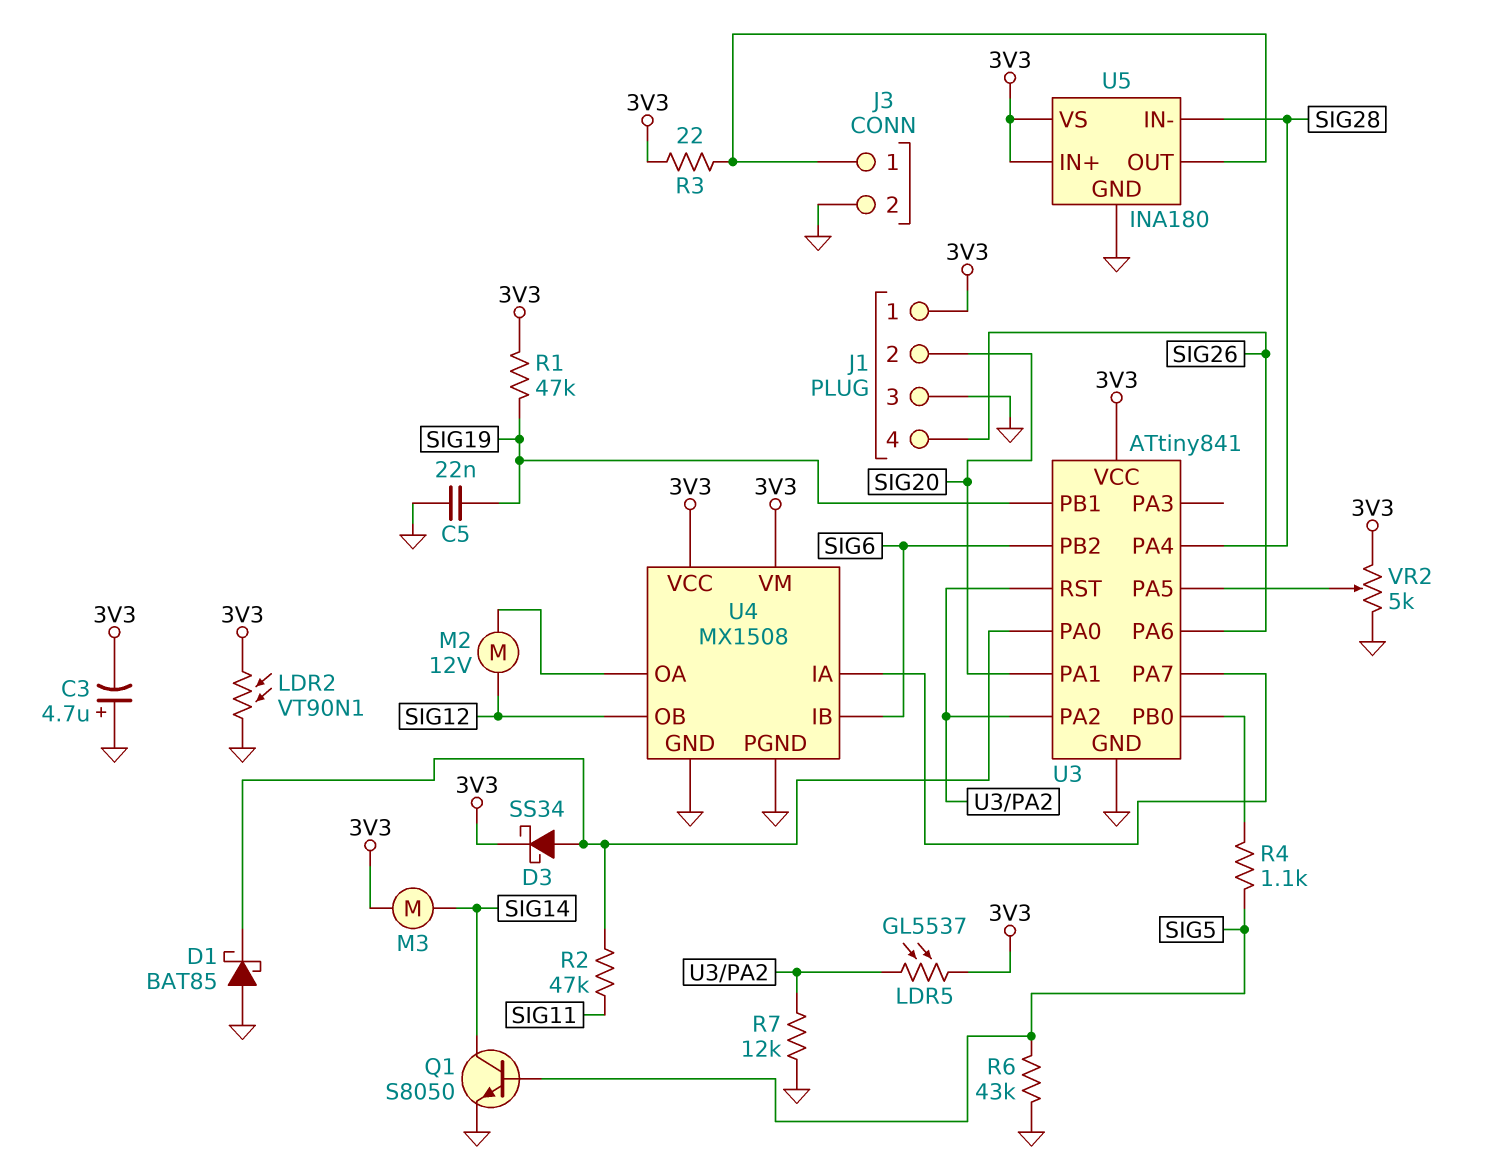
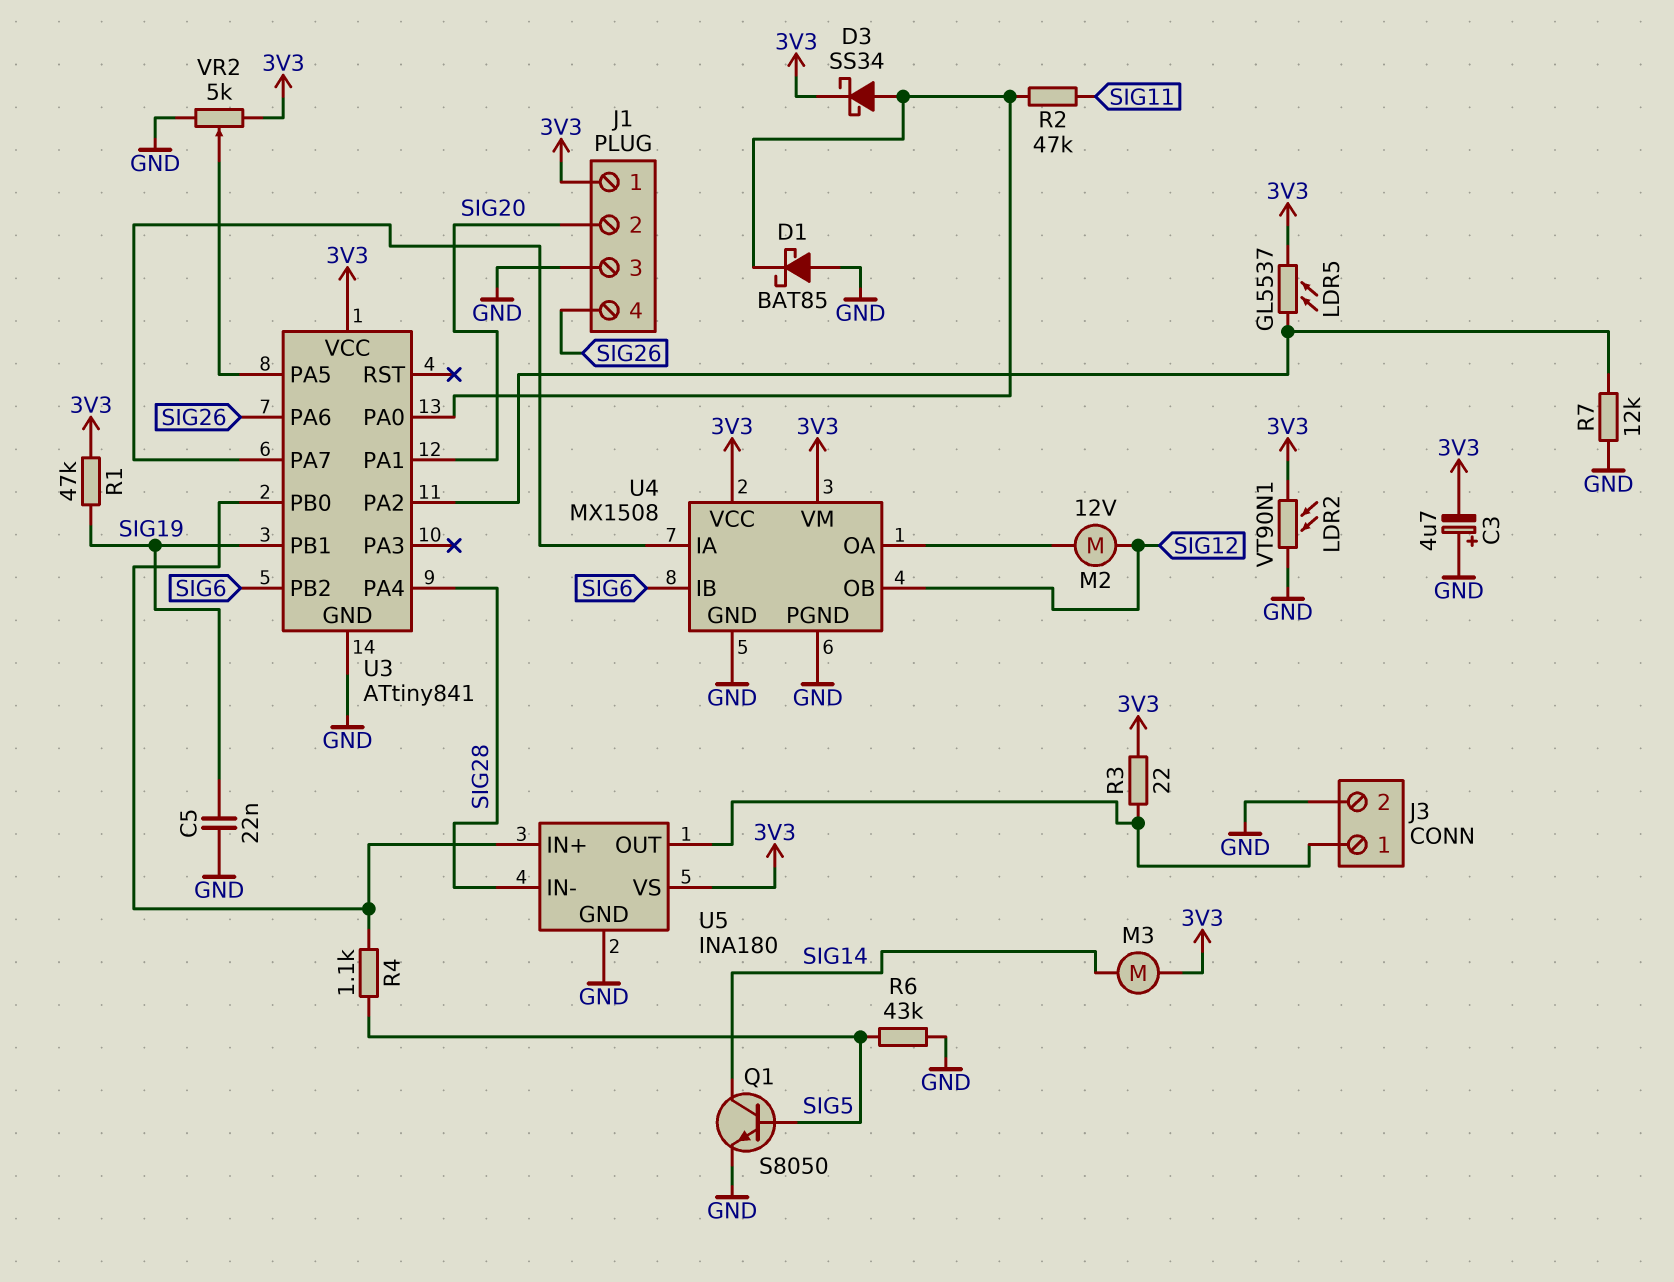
U3 pin RST: U3/PA2 -> none
U5 pin IN+: 3V3 -> U3/PB0

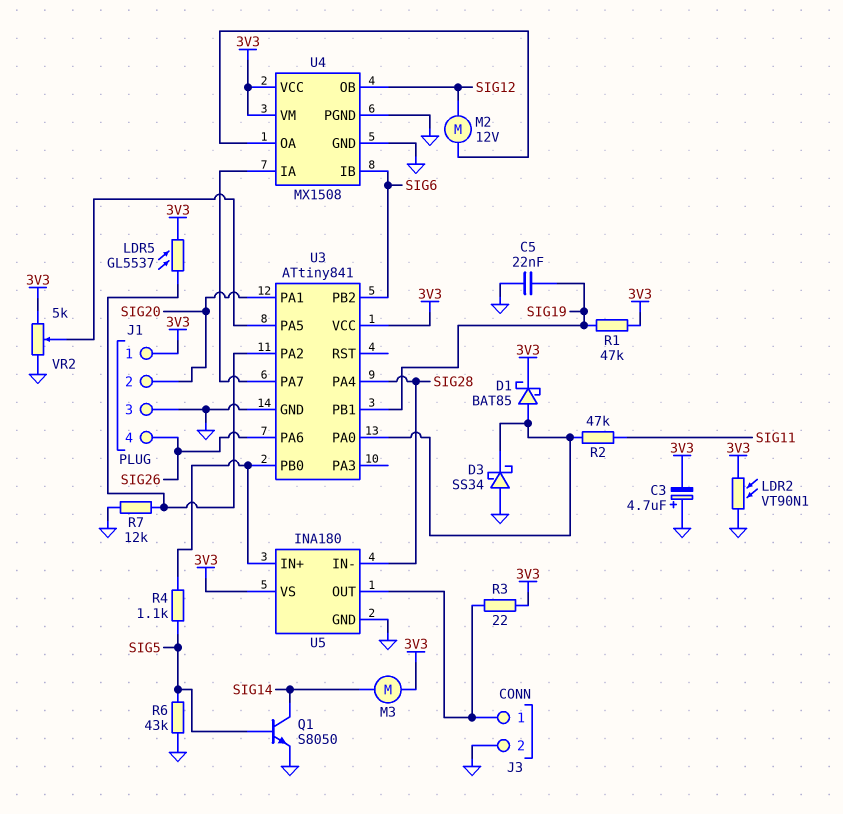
D1: schottky BAT85 (A GND, K U3/PA0) -> schottky BAT85 (A U3/PA0, K 3V3)
D3: schottky SS34 (A U3/PA0, K 3V3) -> schottky SS34 (A GND, K U3/PA0)

